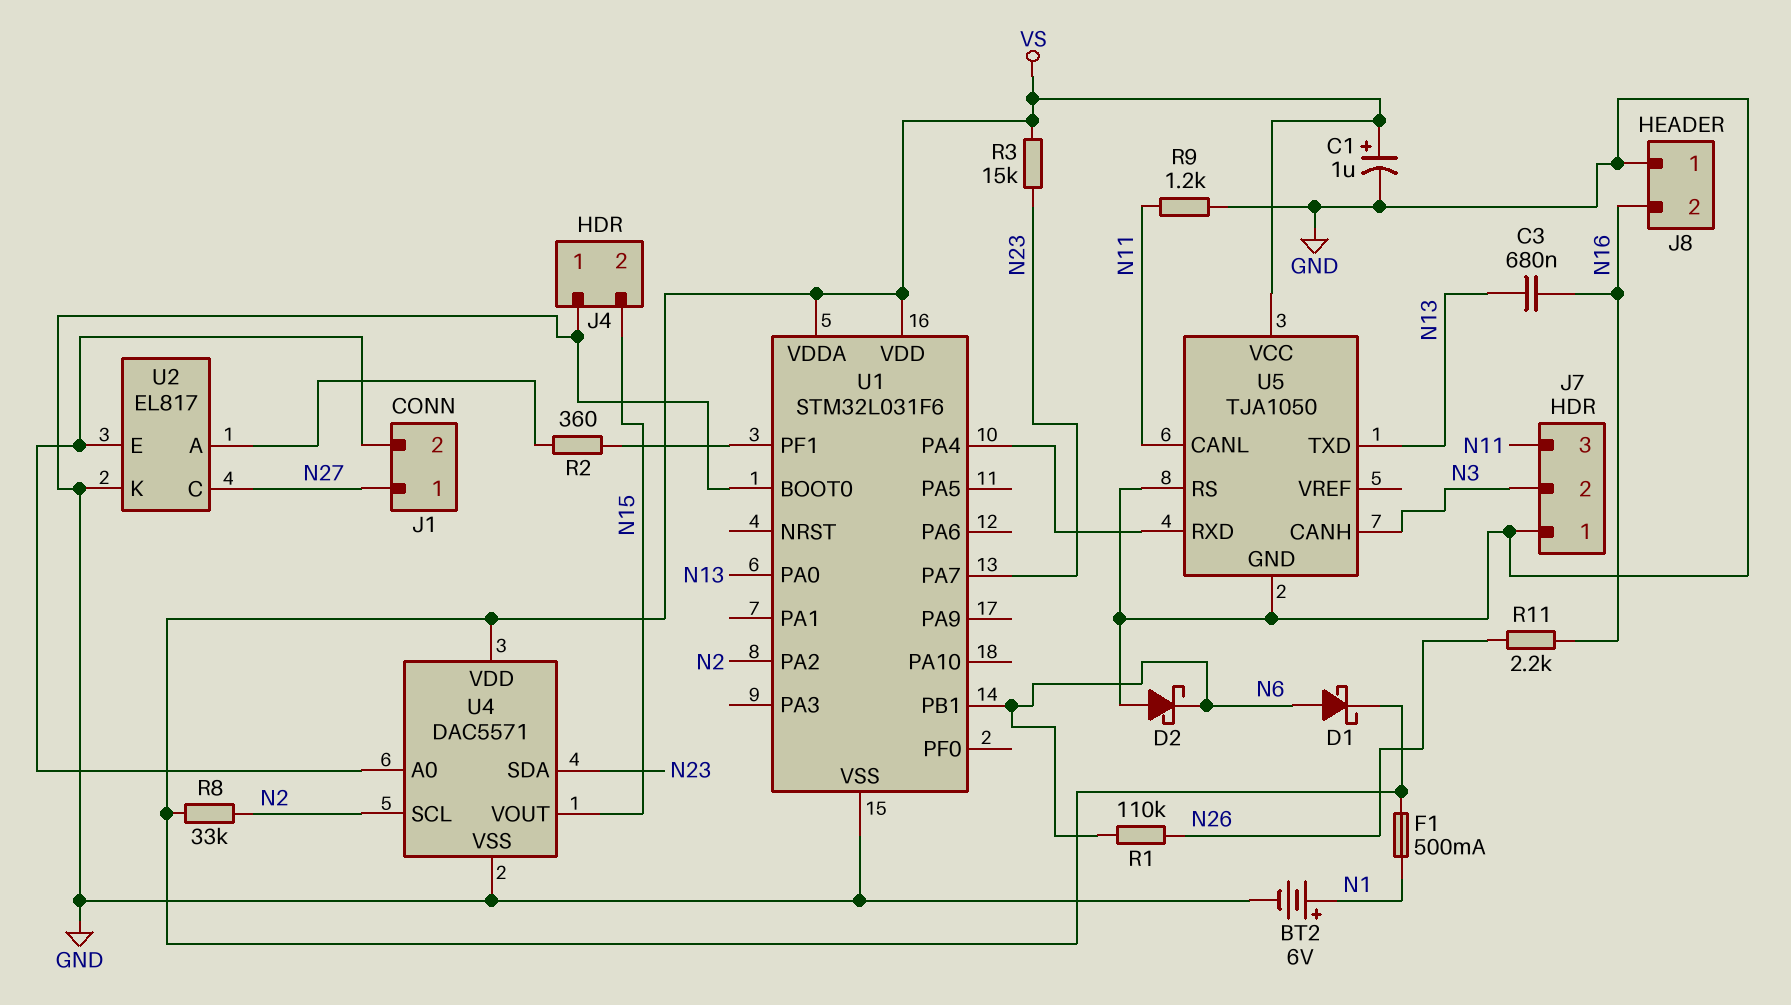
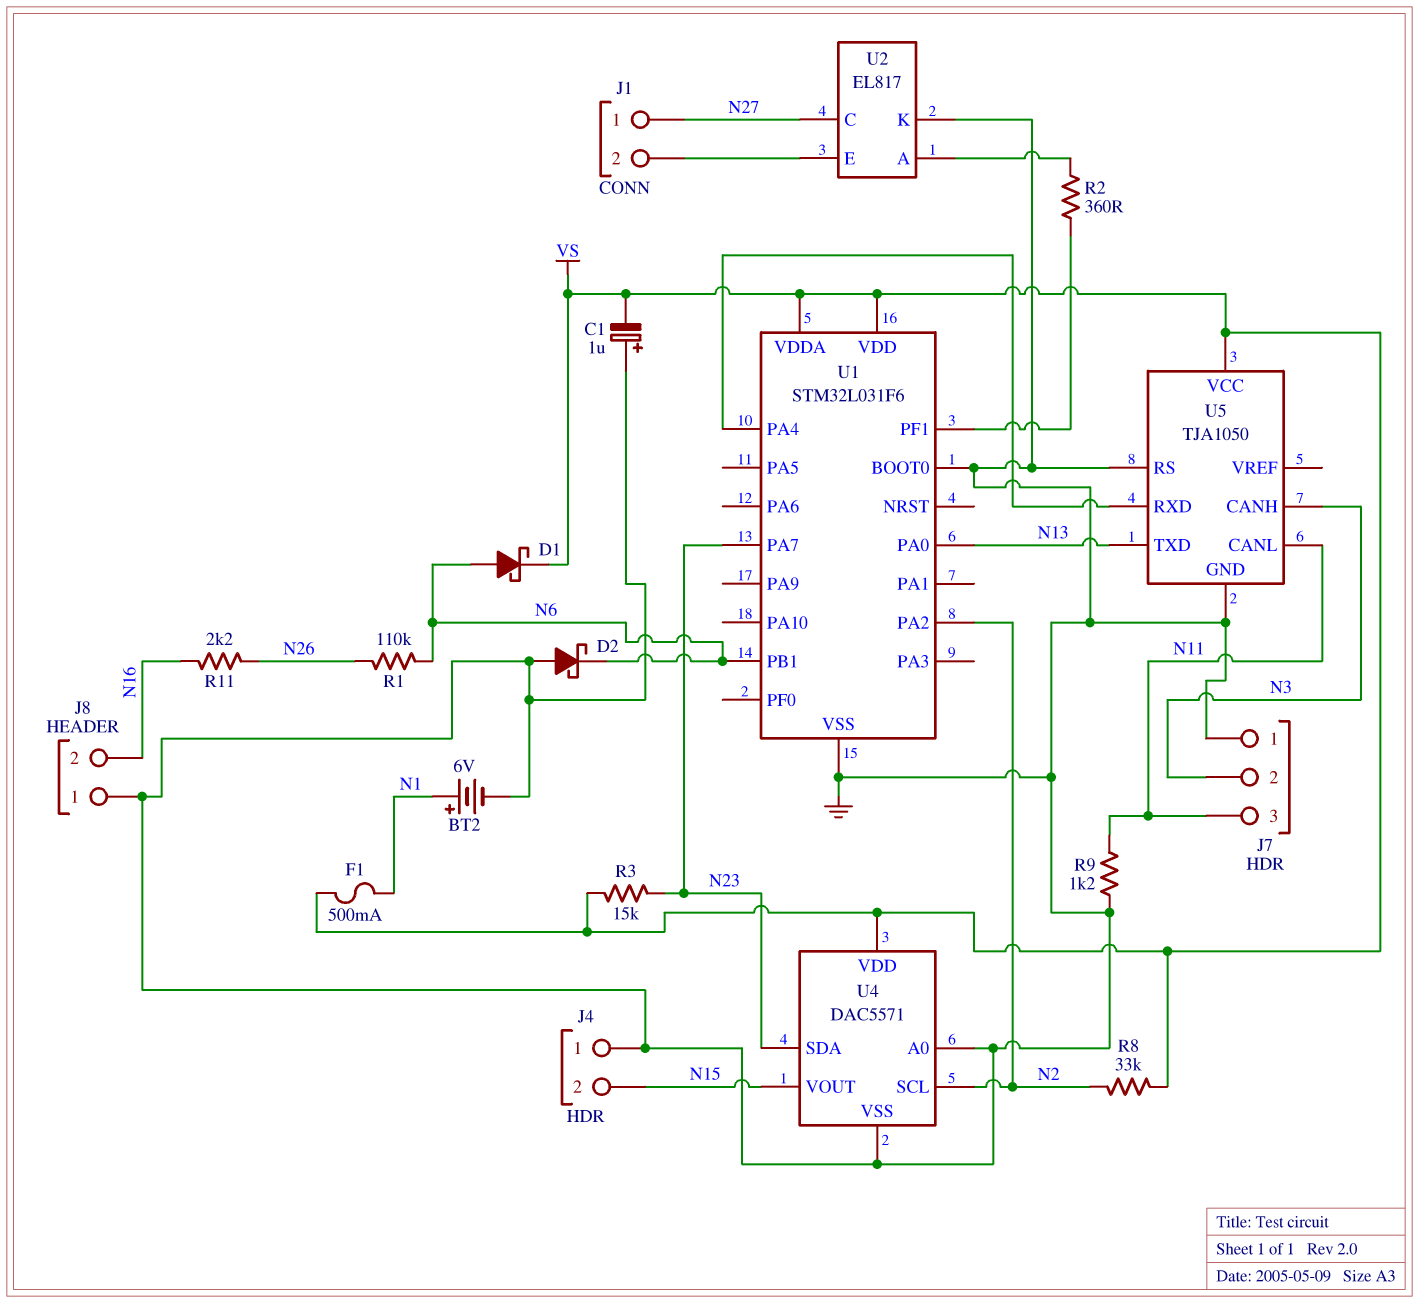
C1: 1uF (plus VS, minus GND) -> 1uF (plus GND, minus VS)
C3: 680nF (N13, N16) -> none
U4 pin A0: J1/2 -> GND

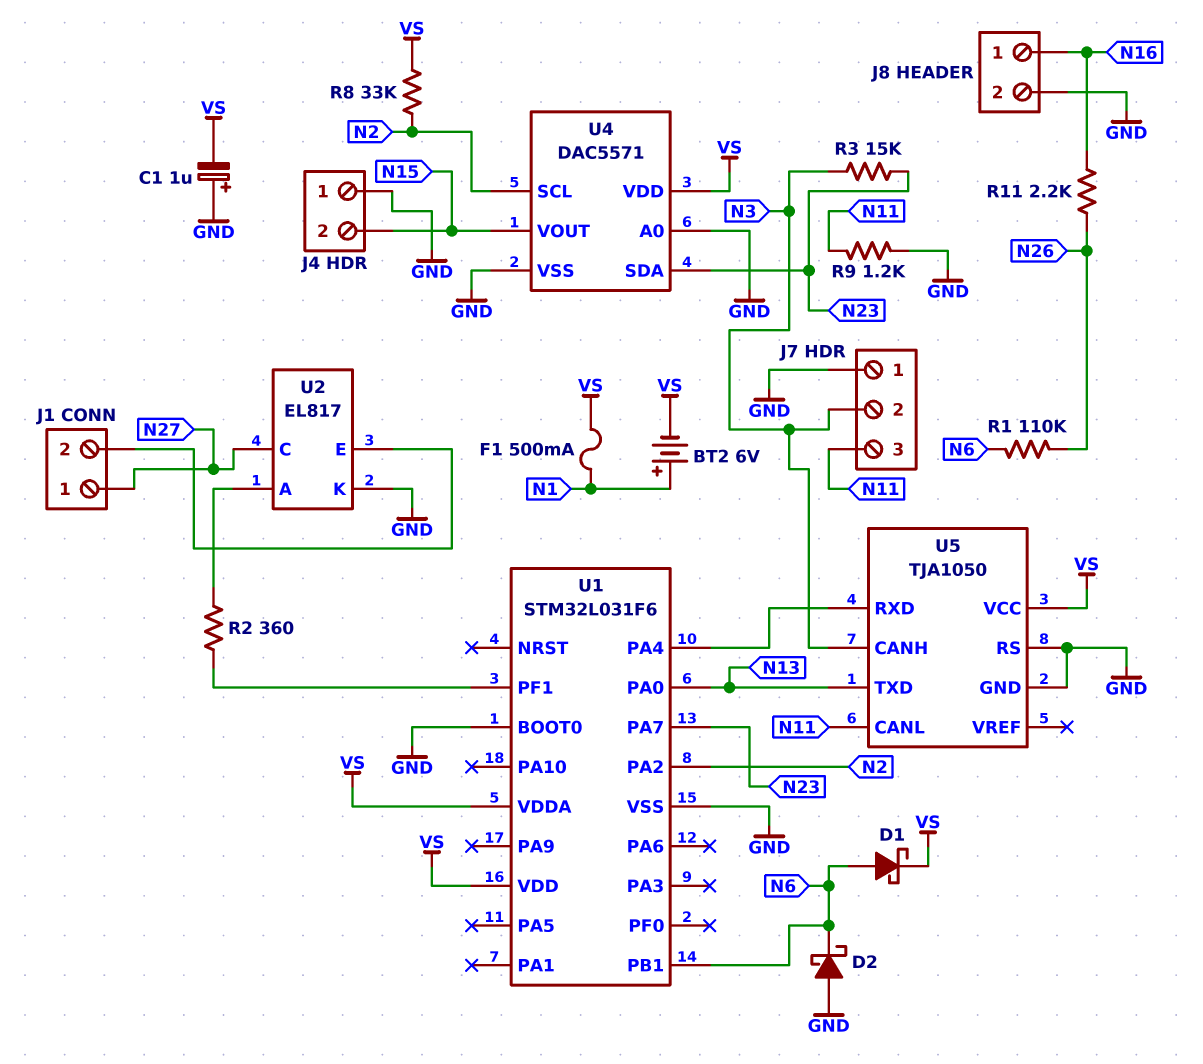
BT2: 6V (plus N1, minus GND) -> 6V (plus N1, minus VS)
J8 pin 1: GND -> N16
J8 pin 2: N16 -> GND
R3: 15k (N23, VS) -> 15k (N3, N23)

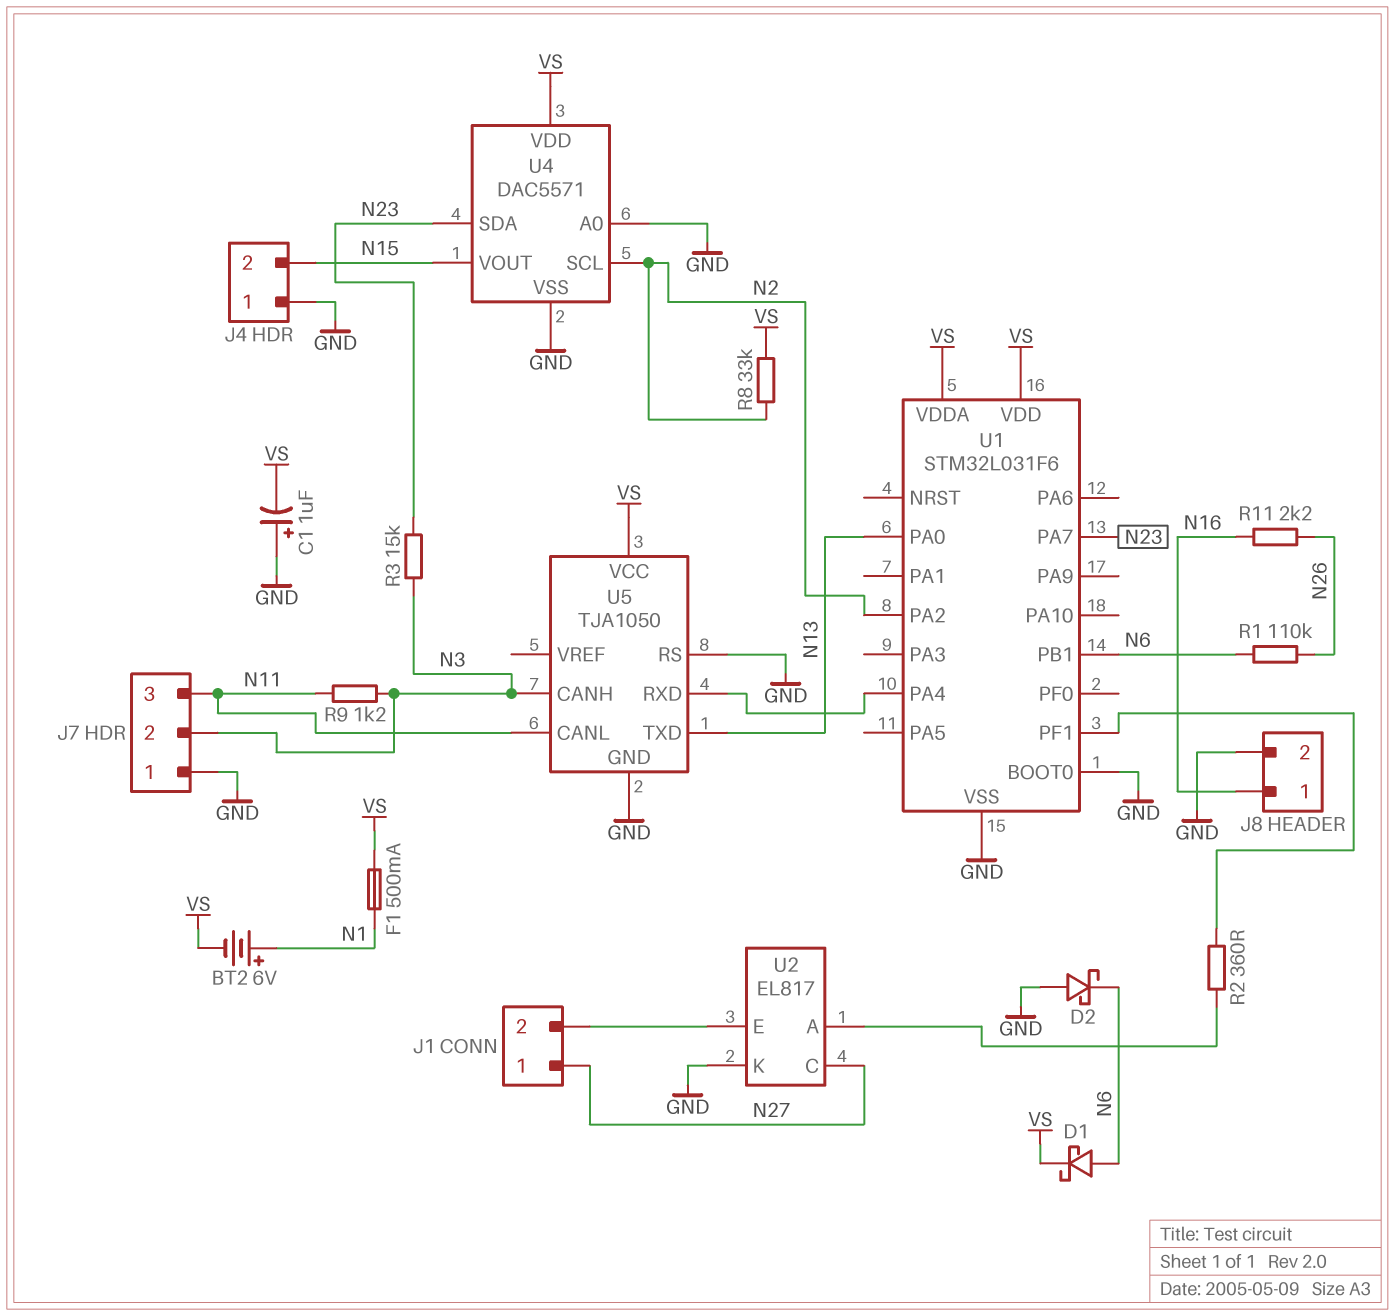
R9: 1.2k (GND, N11) -> 1.2k (N3, N11)

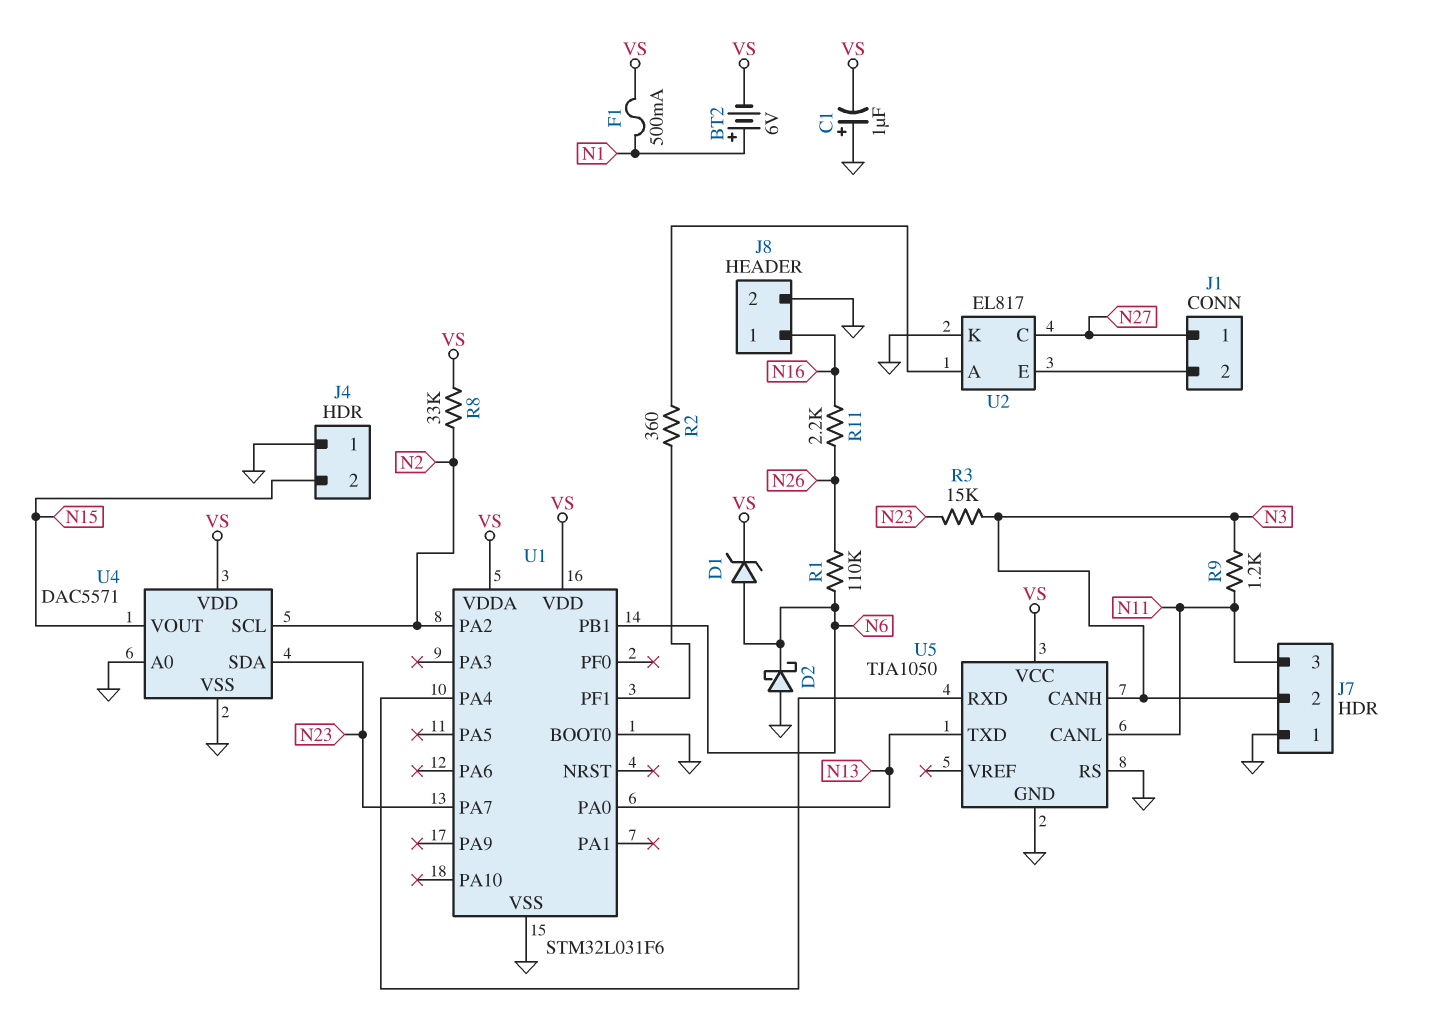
D1: schottky (A N6, K VS) -> zener (A N6, K VS)

